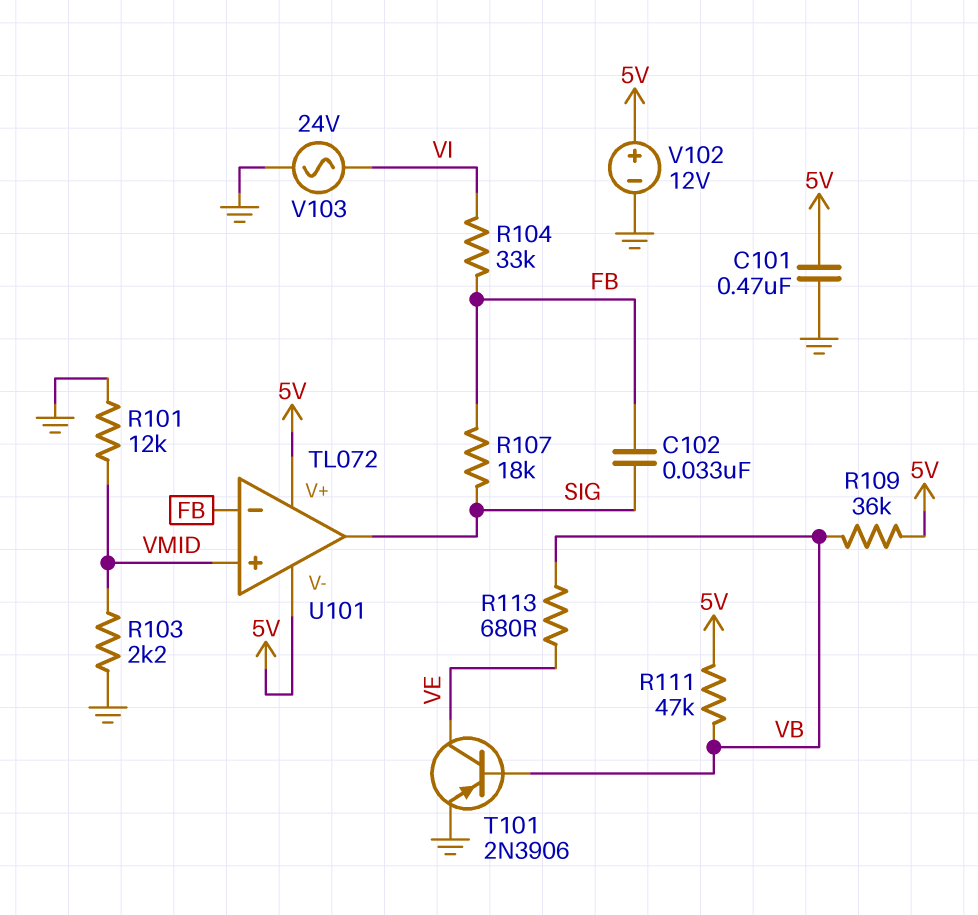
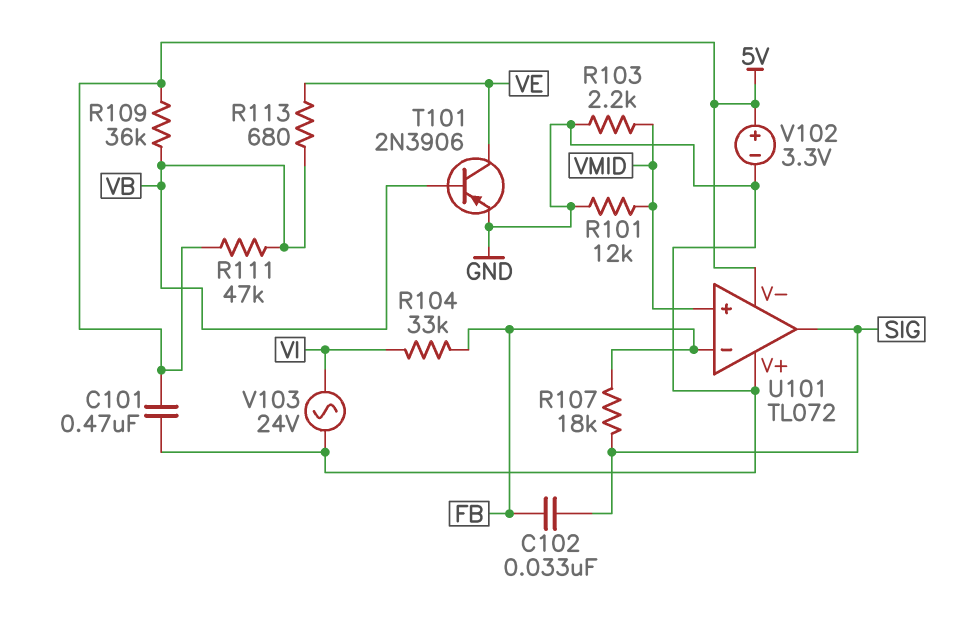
U101 pin V+: 5V -> GND
V102: 12V (plus 5V, minus GND) -> 3.3V (plus 5V, minus GND)

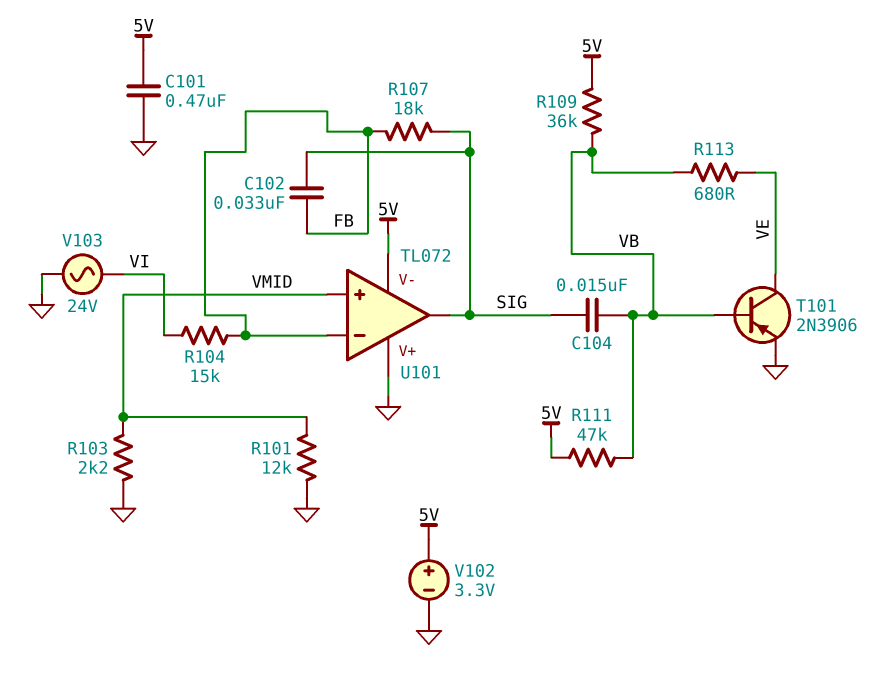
C104: none -> 15nF (SIG, VB)
R104: 33k (FB, VI) -> 15k (FB, VI)

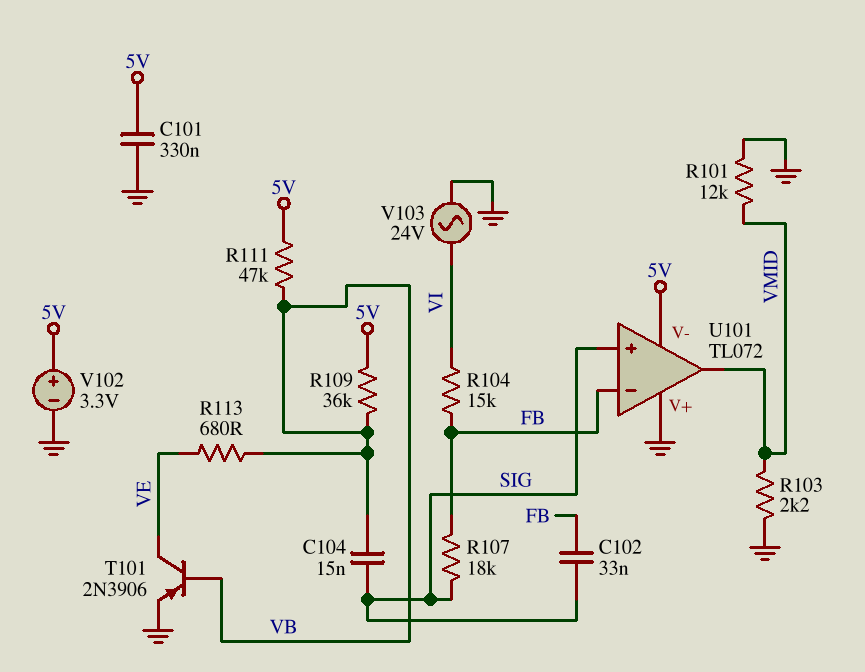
C101: 470nF (5V, GND) -> 330nF (5V, GND)
U101 pin in+: VMID -> SIG
U101 pin out: SIG -> VMID

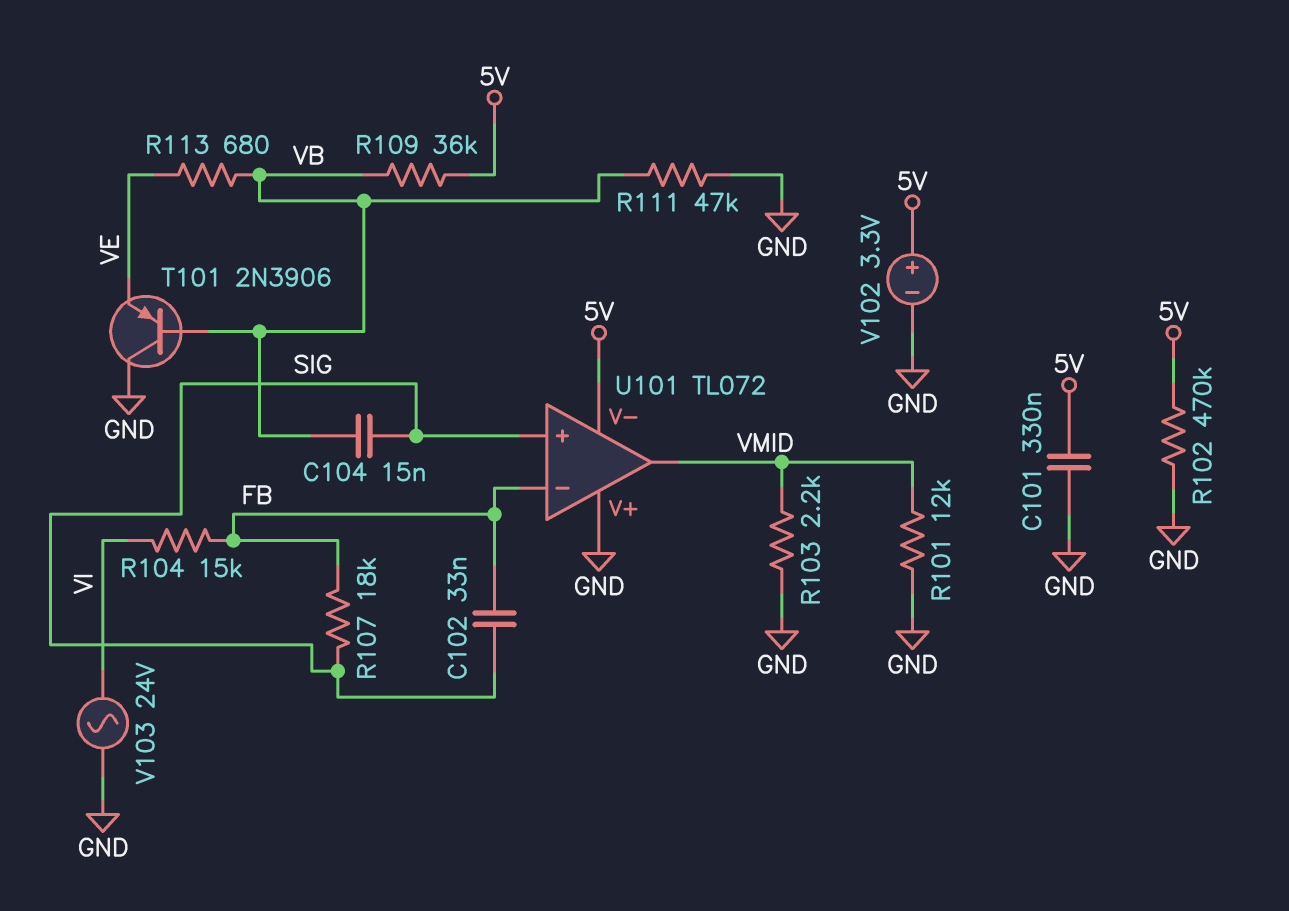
R102: none -> 470k (5V, GND)
R111: 47k (5V, VB) -> 47k (GND, VB)
T101: PNP 2N3906 (B VB, C VE, E GND) -> PNP 2N3906 (B VB, C GND, E VE)

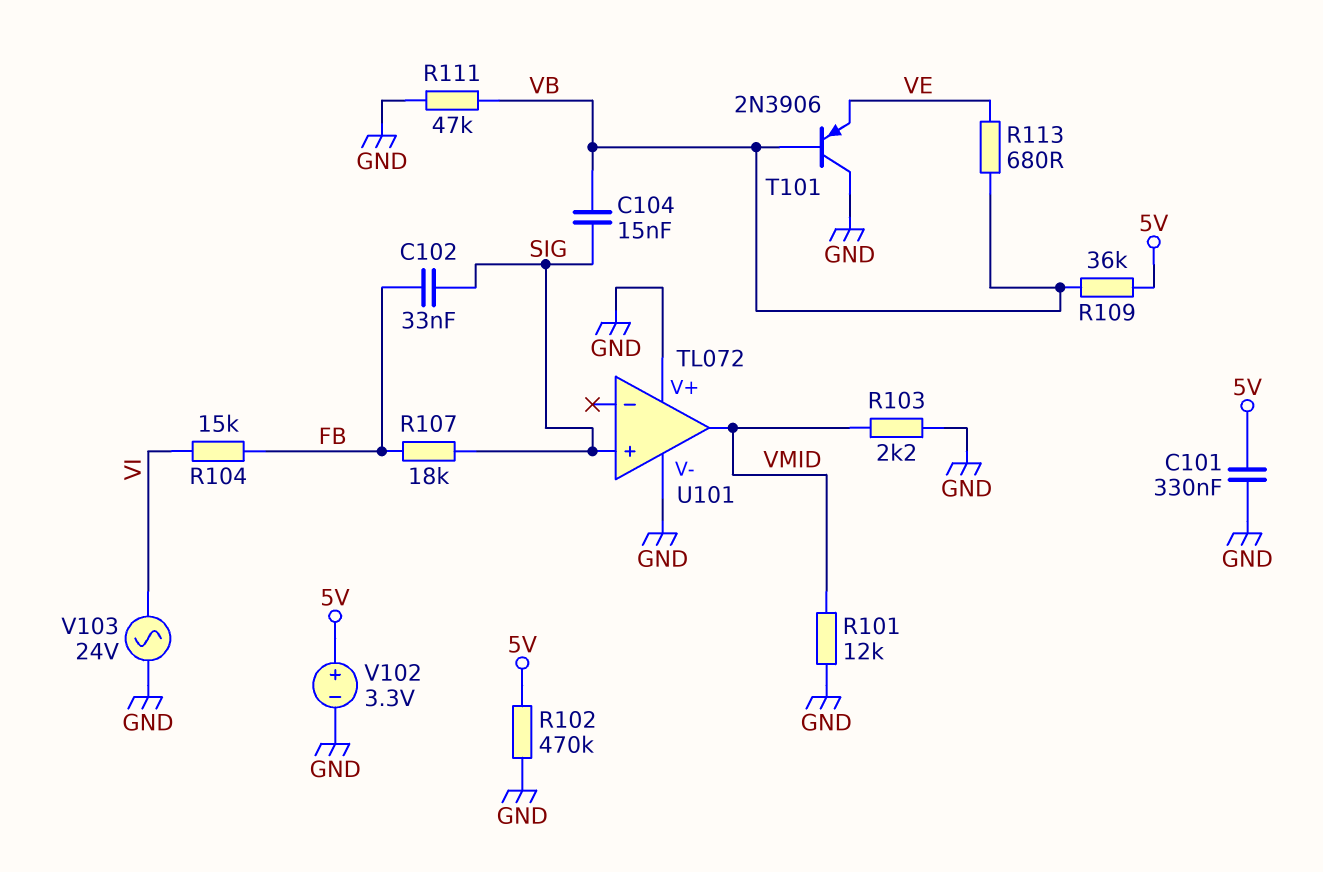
U101 pin V-: 5V -> GND
U101 pin in-: FB -> none

